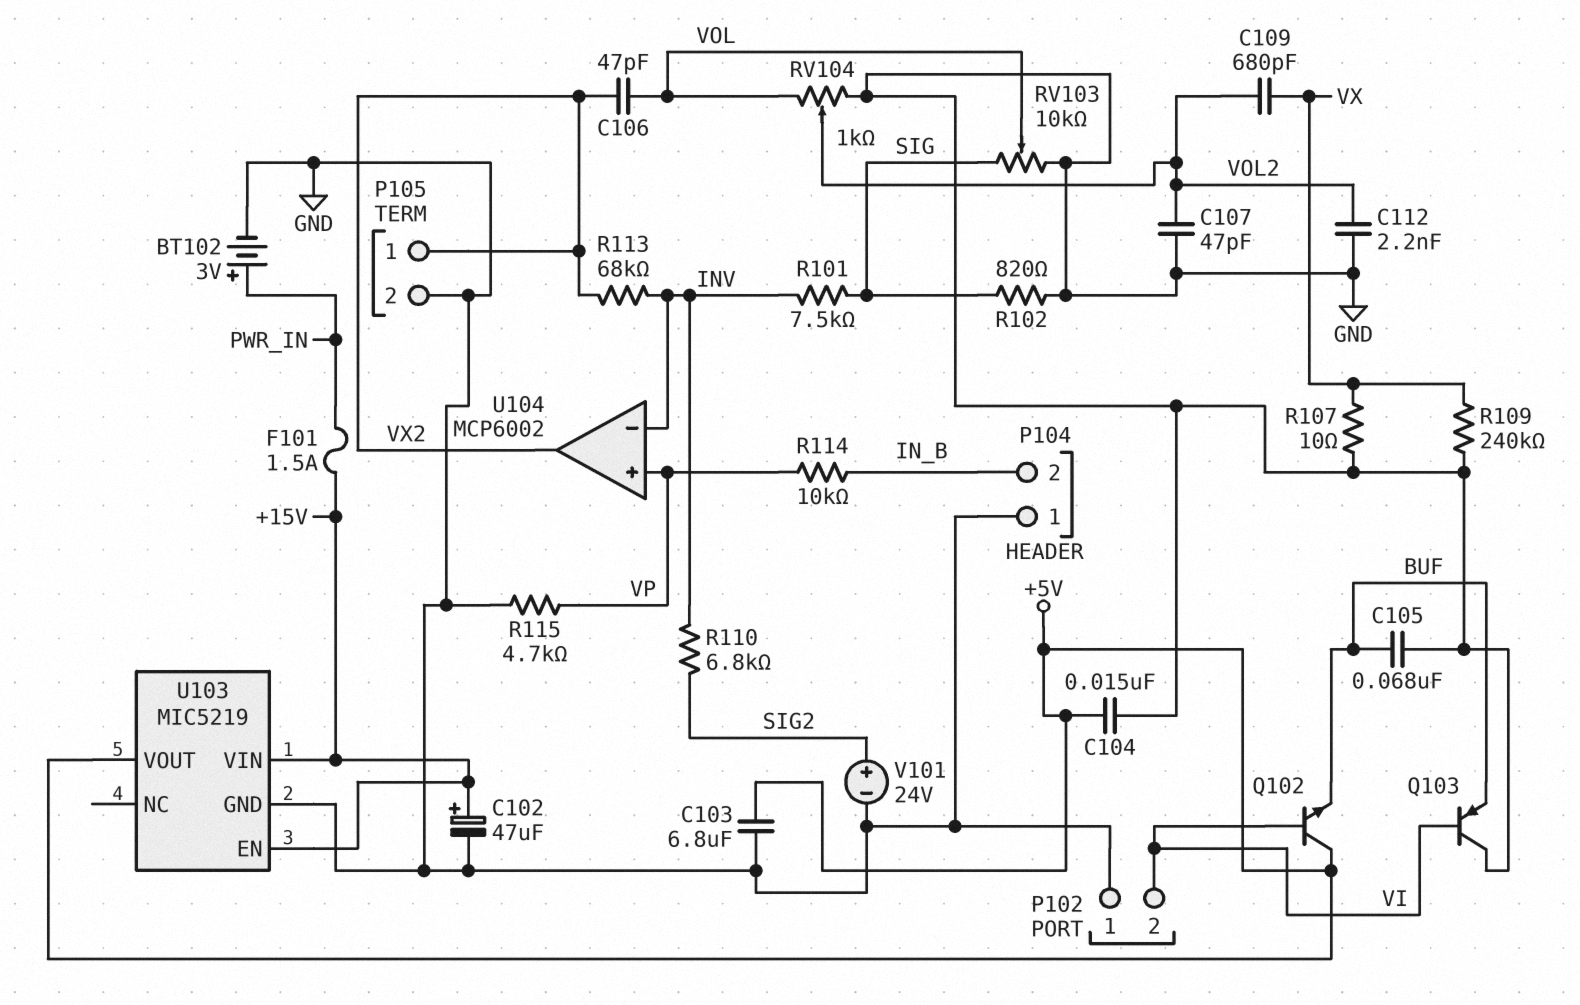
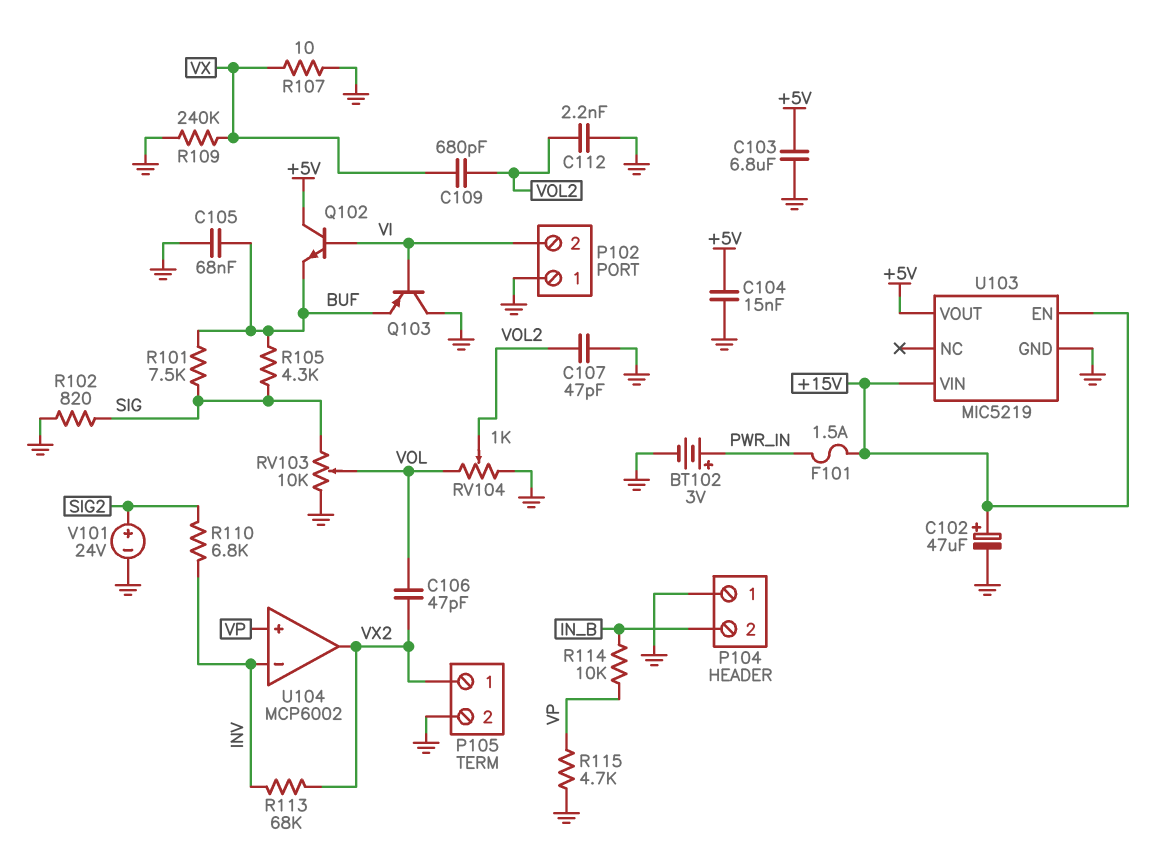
R101: 7.5k (INV, SIG) -> 7.5k (BUF, SIG)
R105: none -> 4.3k (BUF, SIG)

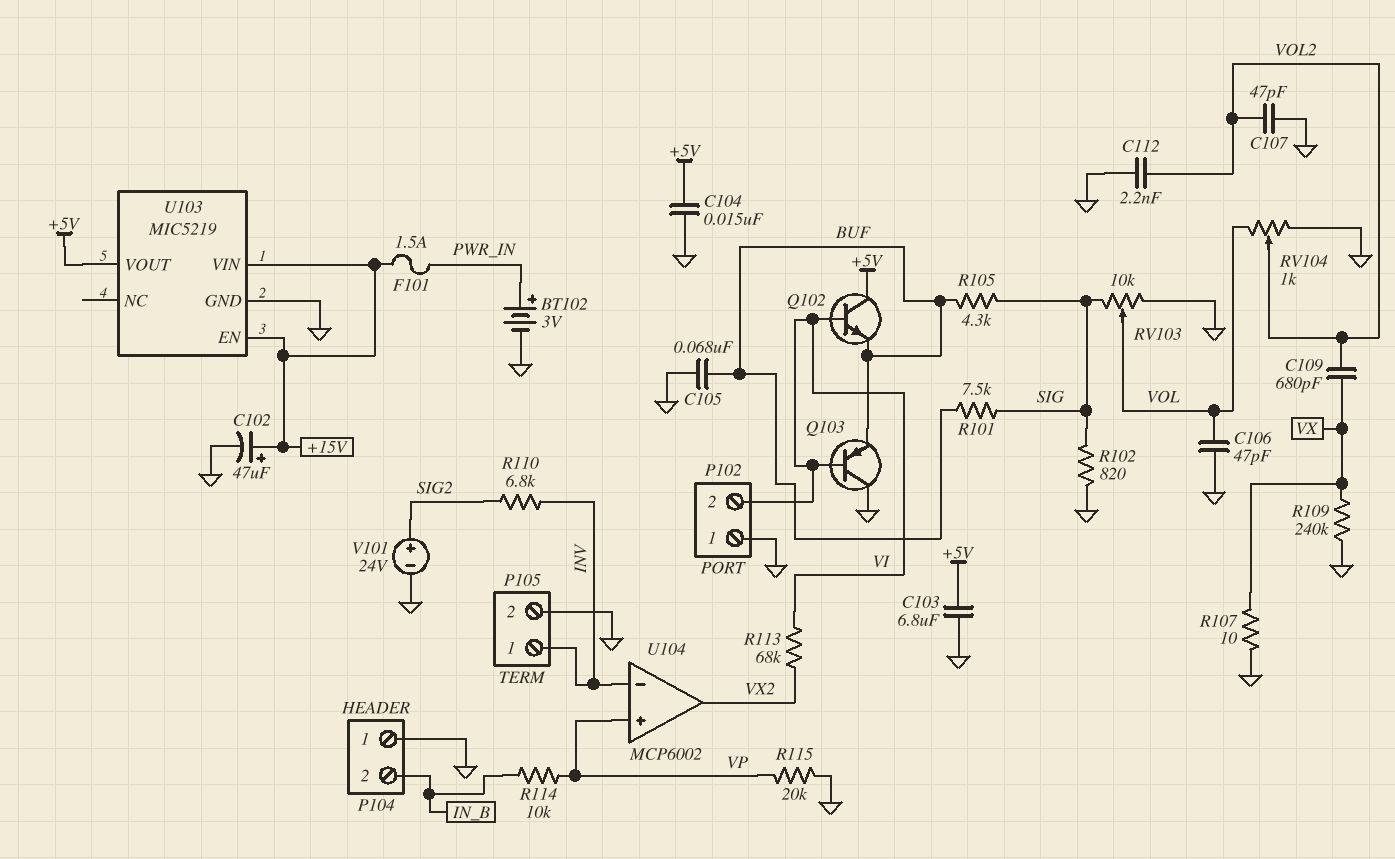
C106: 47pF (VOL, VX2) -> 47pF (GND, VOL)
P105 pin 1: VX2 -> INV
R113: 68k (INV, VX2) -> 68k (VI, VX2)
R115: 4.7k (GND, VP) -> 20k (GND, VP)

